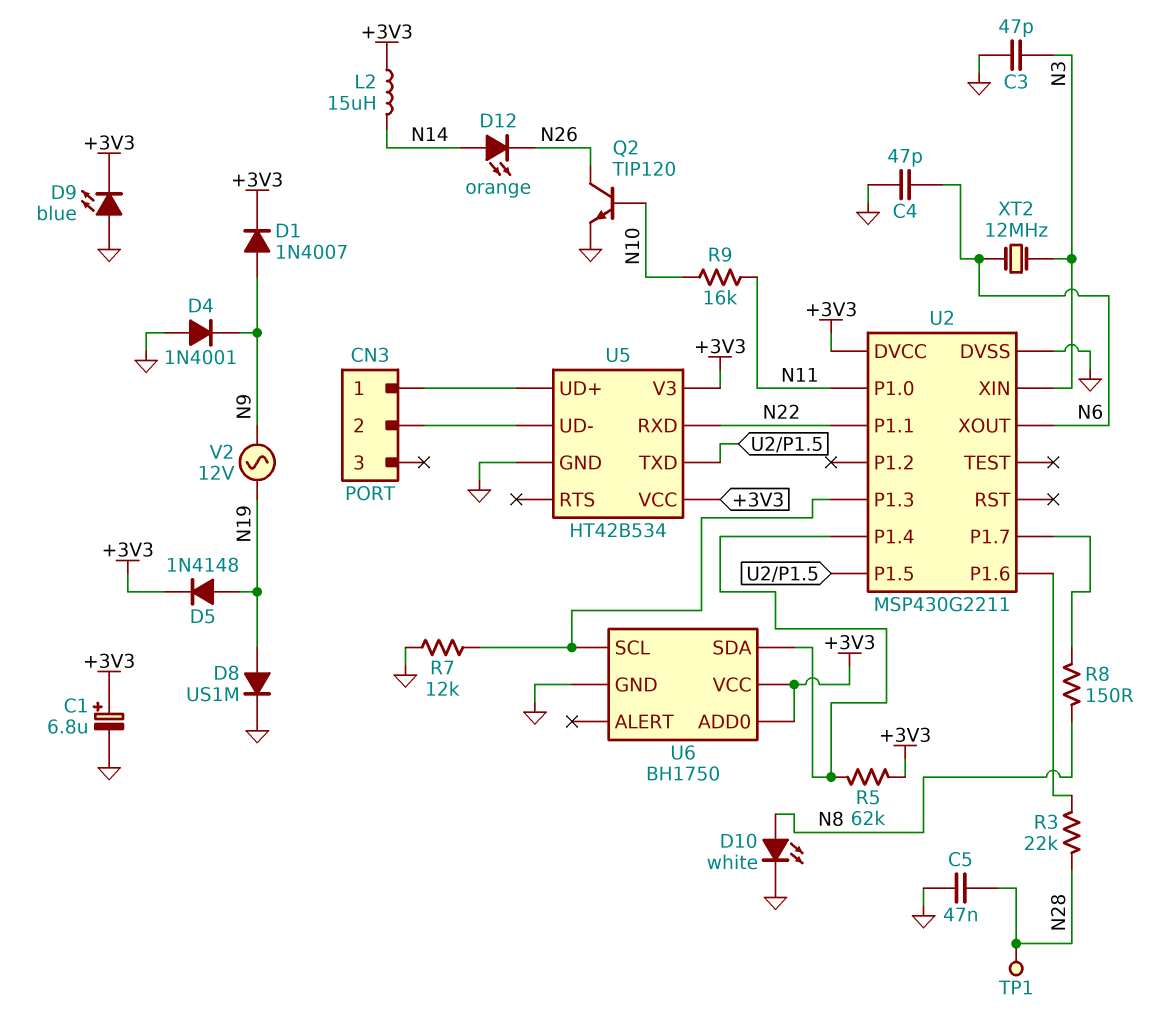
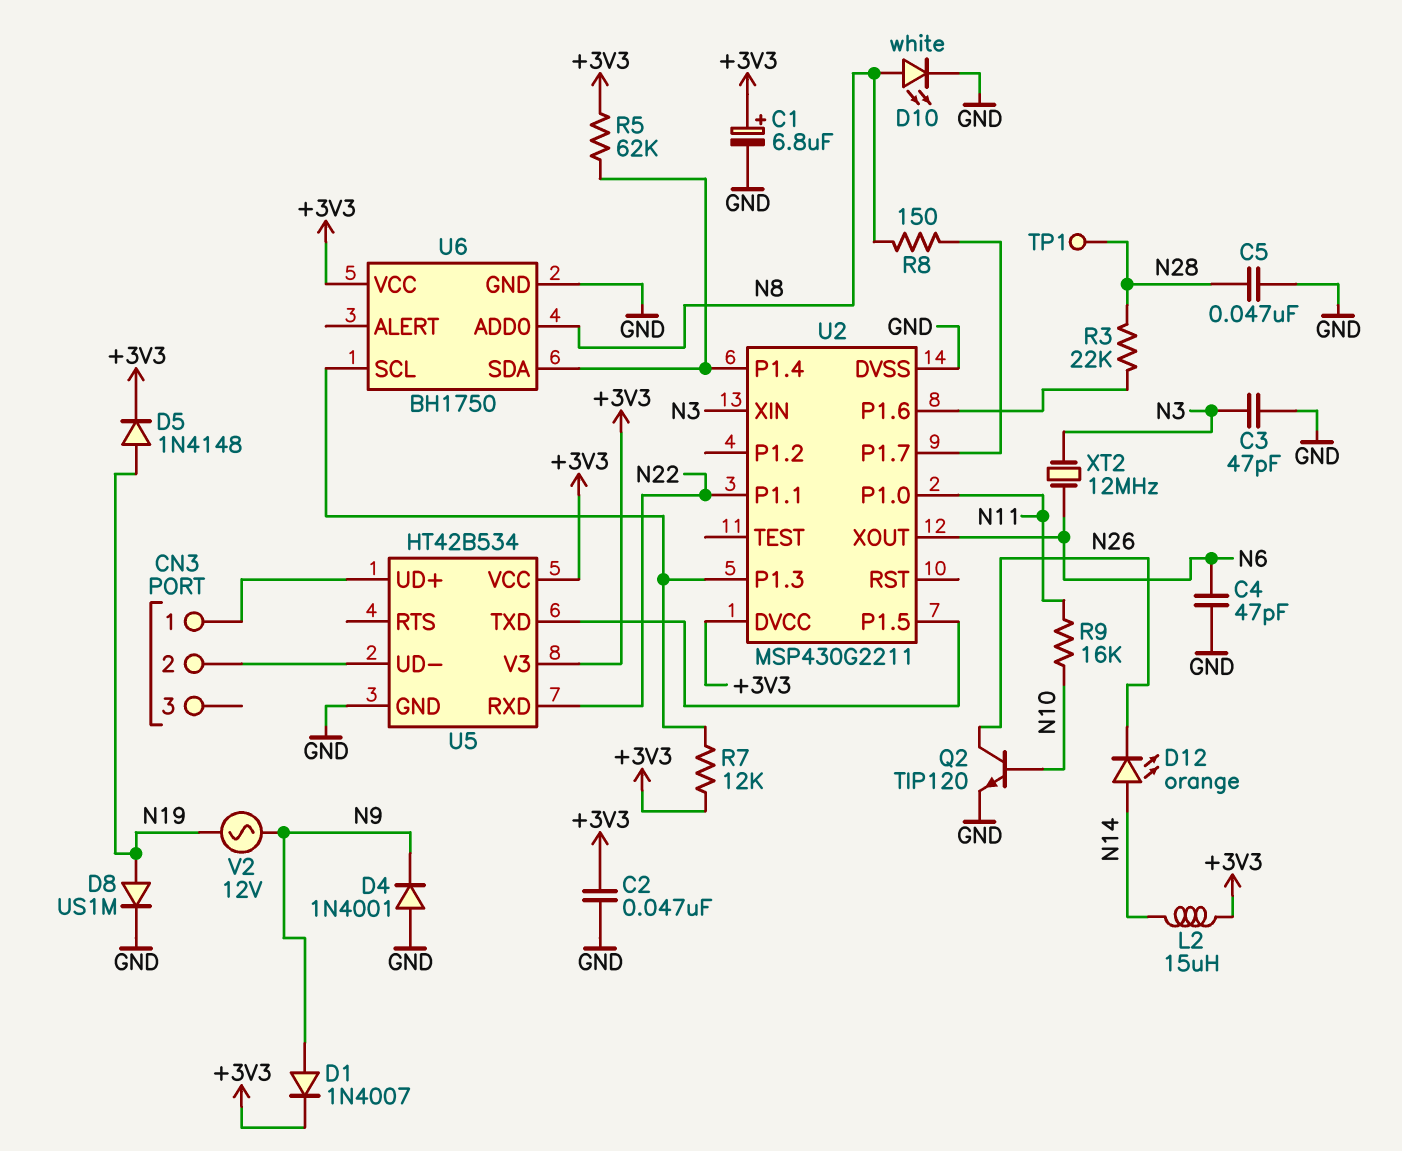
C2: none -> 47nF (+3V3, GND)
D9: LED blue (A GND, K +3V3) -> none
R7: 12k (GND, U2/P1.3) -> 12k (+3V3, U2/P1.3)
U6 pin ADD0: +3V3 -> N8

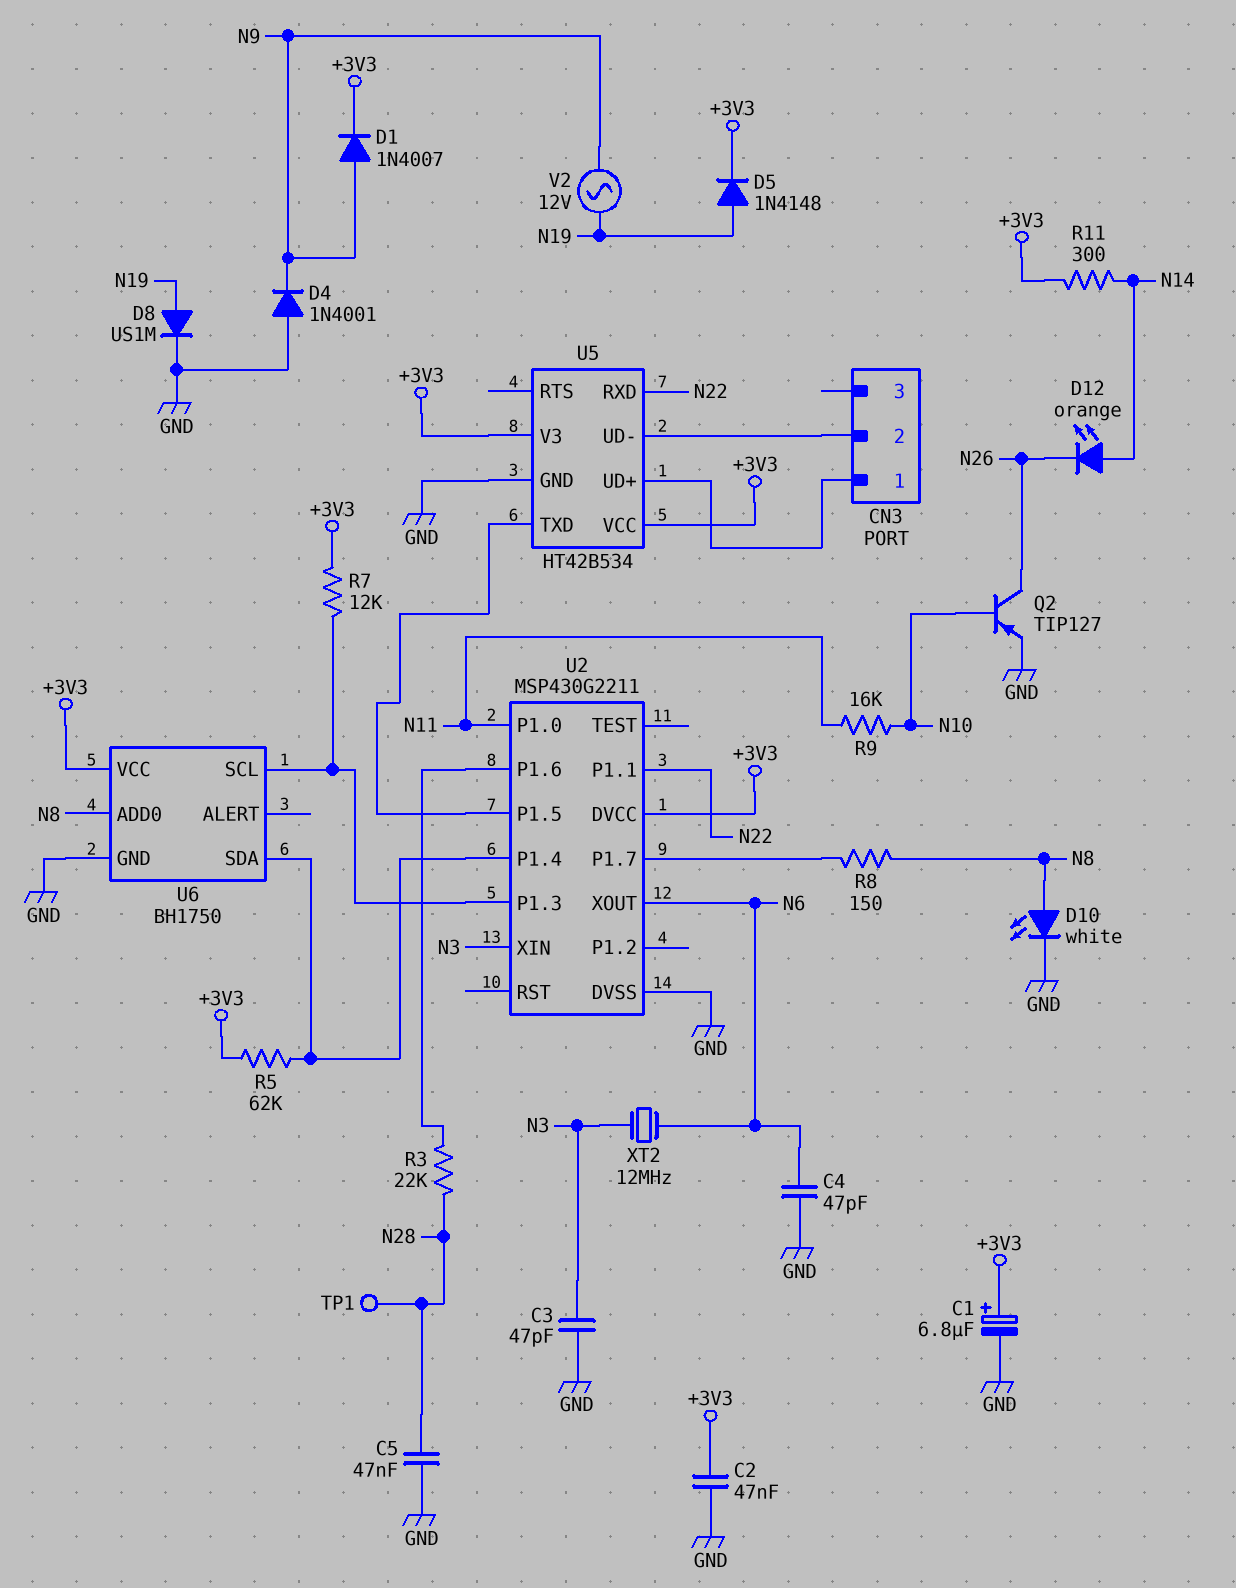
L2: 15uH (+3V3, N14) -> none
Q2: NPN TIP120 (B N10, C N26, E GND) -> PNP TIP127 (B N10, C N26, E GND)
R11: none -> 300 (+3V3, N14)

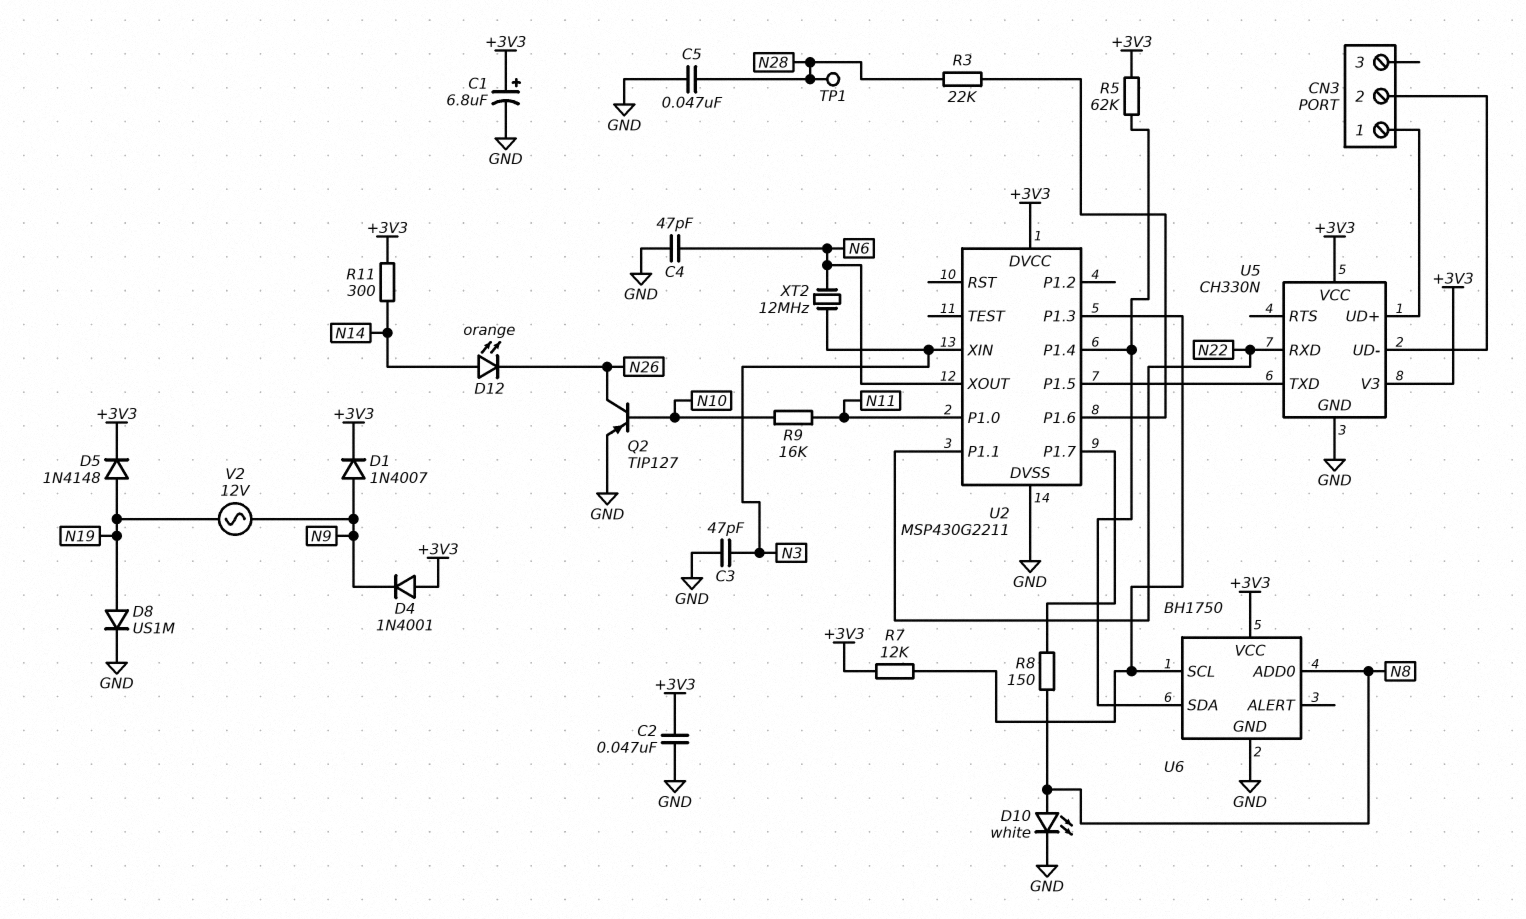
D4: diode 1N4001 (A GND, K N9) -> diode 1N4001 (A +3V3, K N9)
U5: HT42B534 -> CH330N

